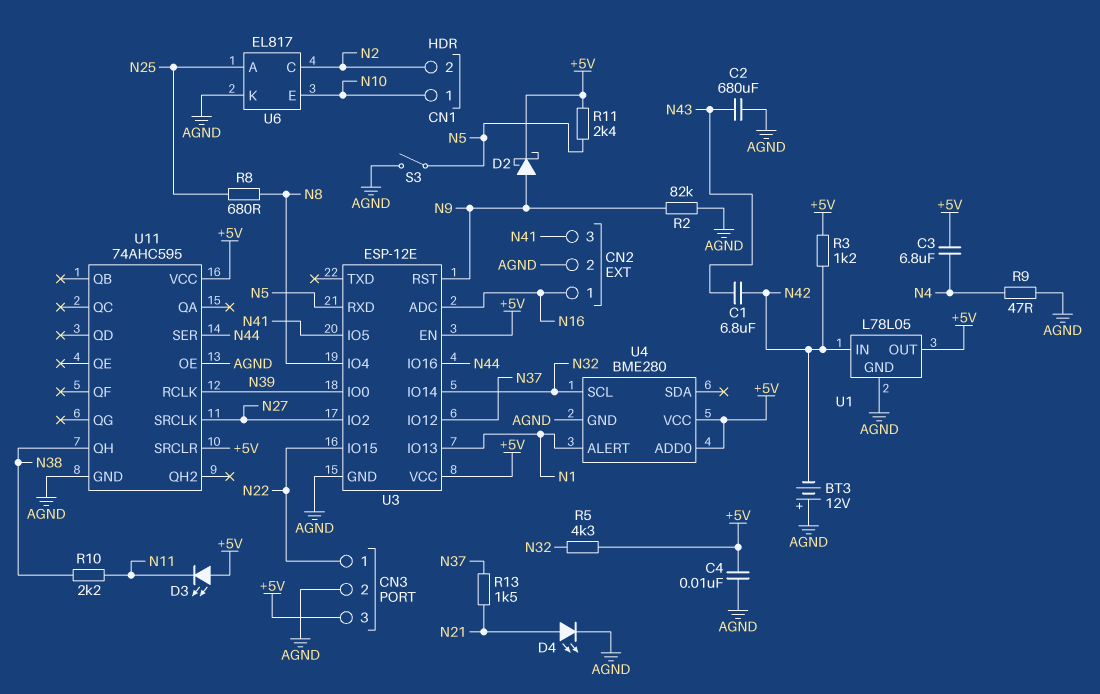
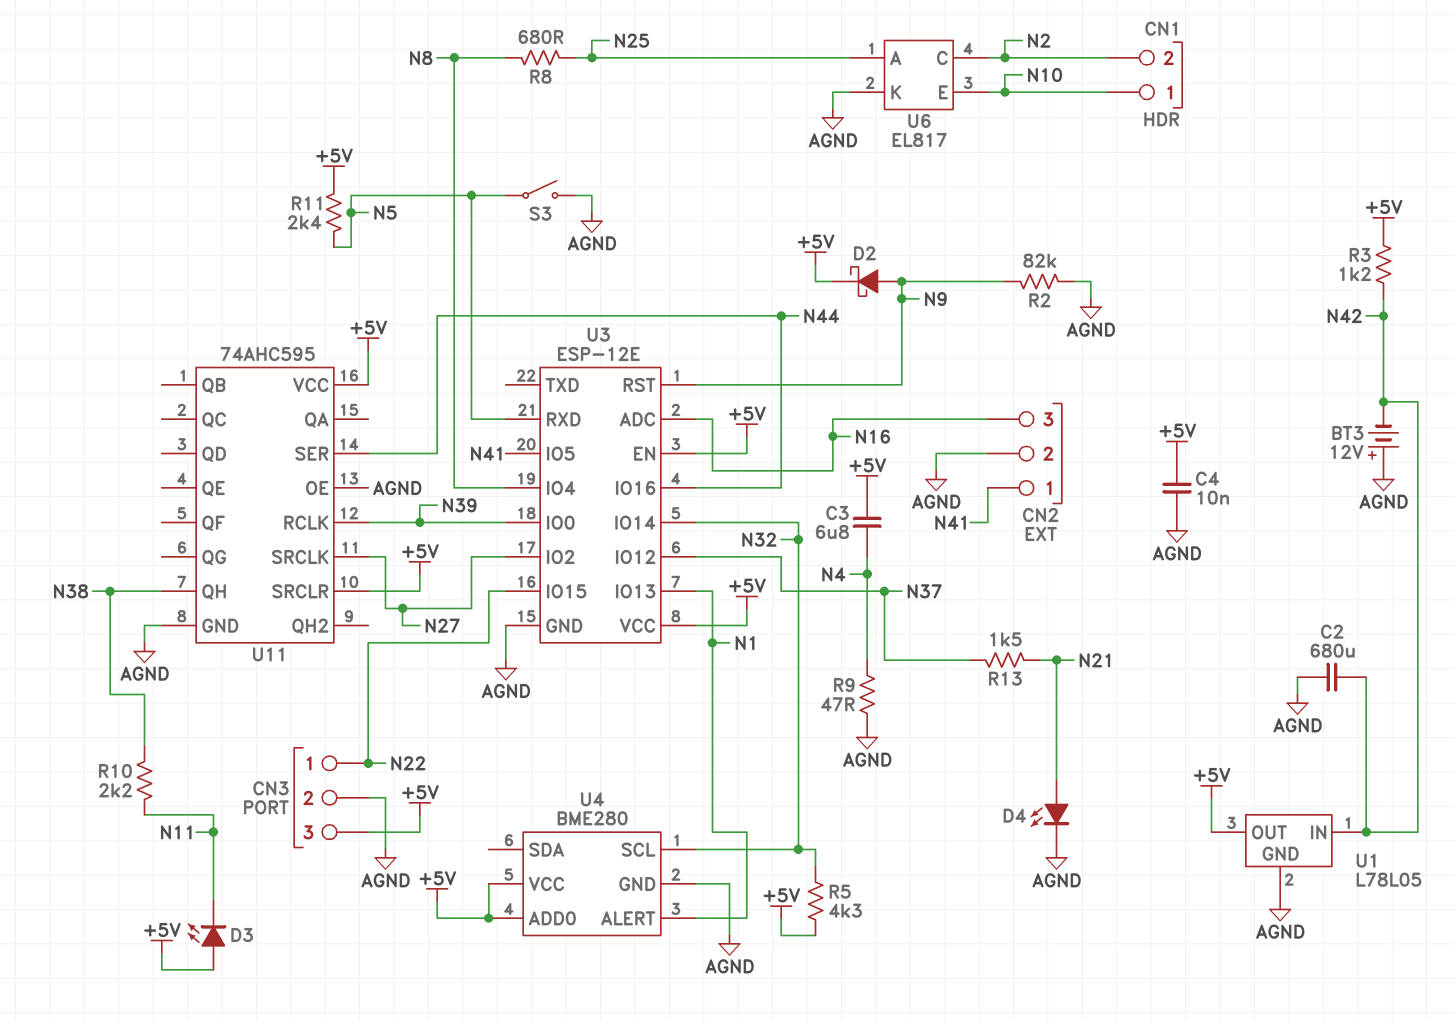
C1: 6.8uF (N42, N43) -> none
C2: 680uF (AGND, N43) -> 680uF (AGND, N42)
CN2 pin 1: N16 -> N41
CN2 pin 3: N41 -> N16

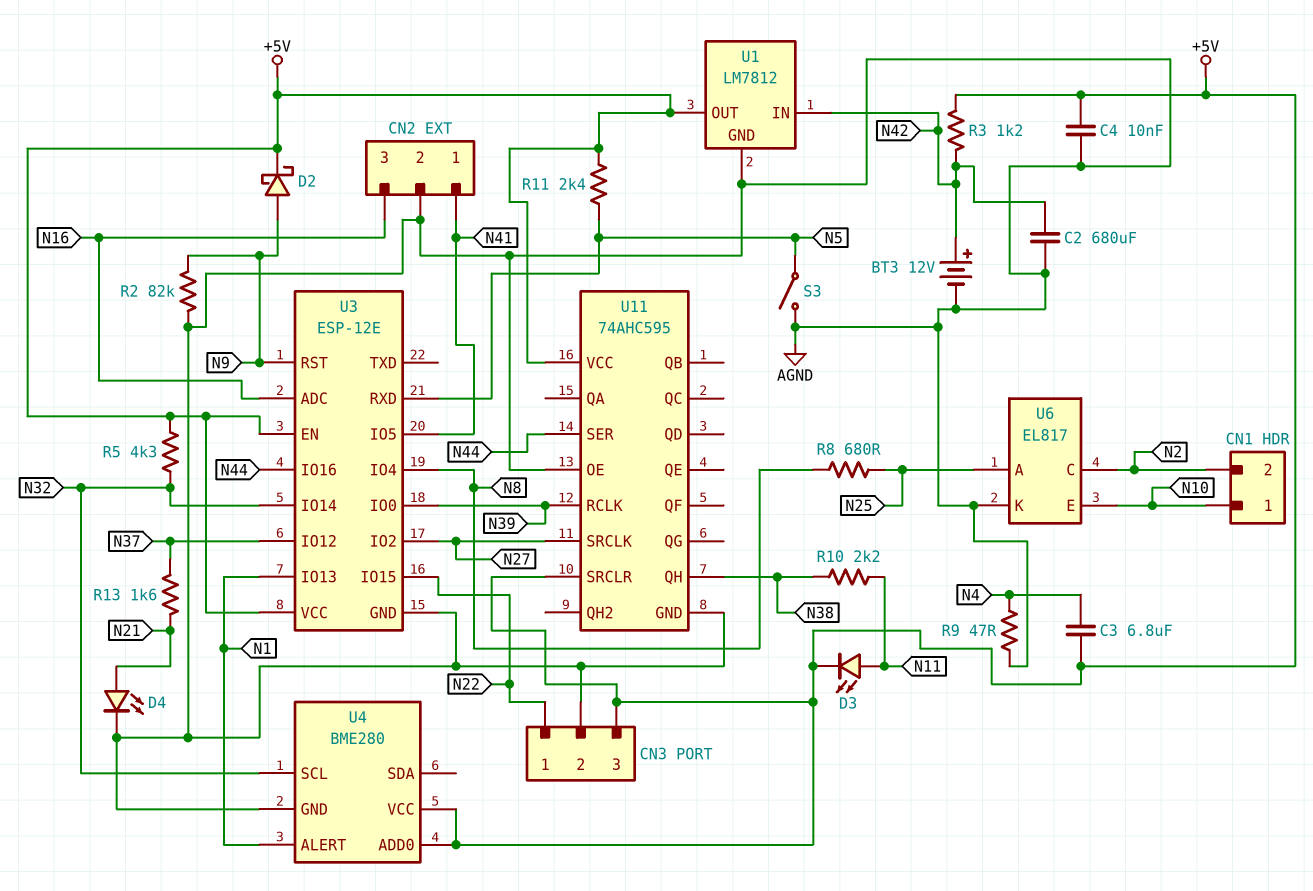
BT3: 12V (plus AGND, minus N42) -> 12V (plus N42, minus AGND)
D3: LED (A +5V, K N11) -> LED (A N11, K +5V)
R13: 1.5k (N21, N37) -> 1.6k (N21, N37)
U1: L78L05 -> LM7812

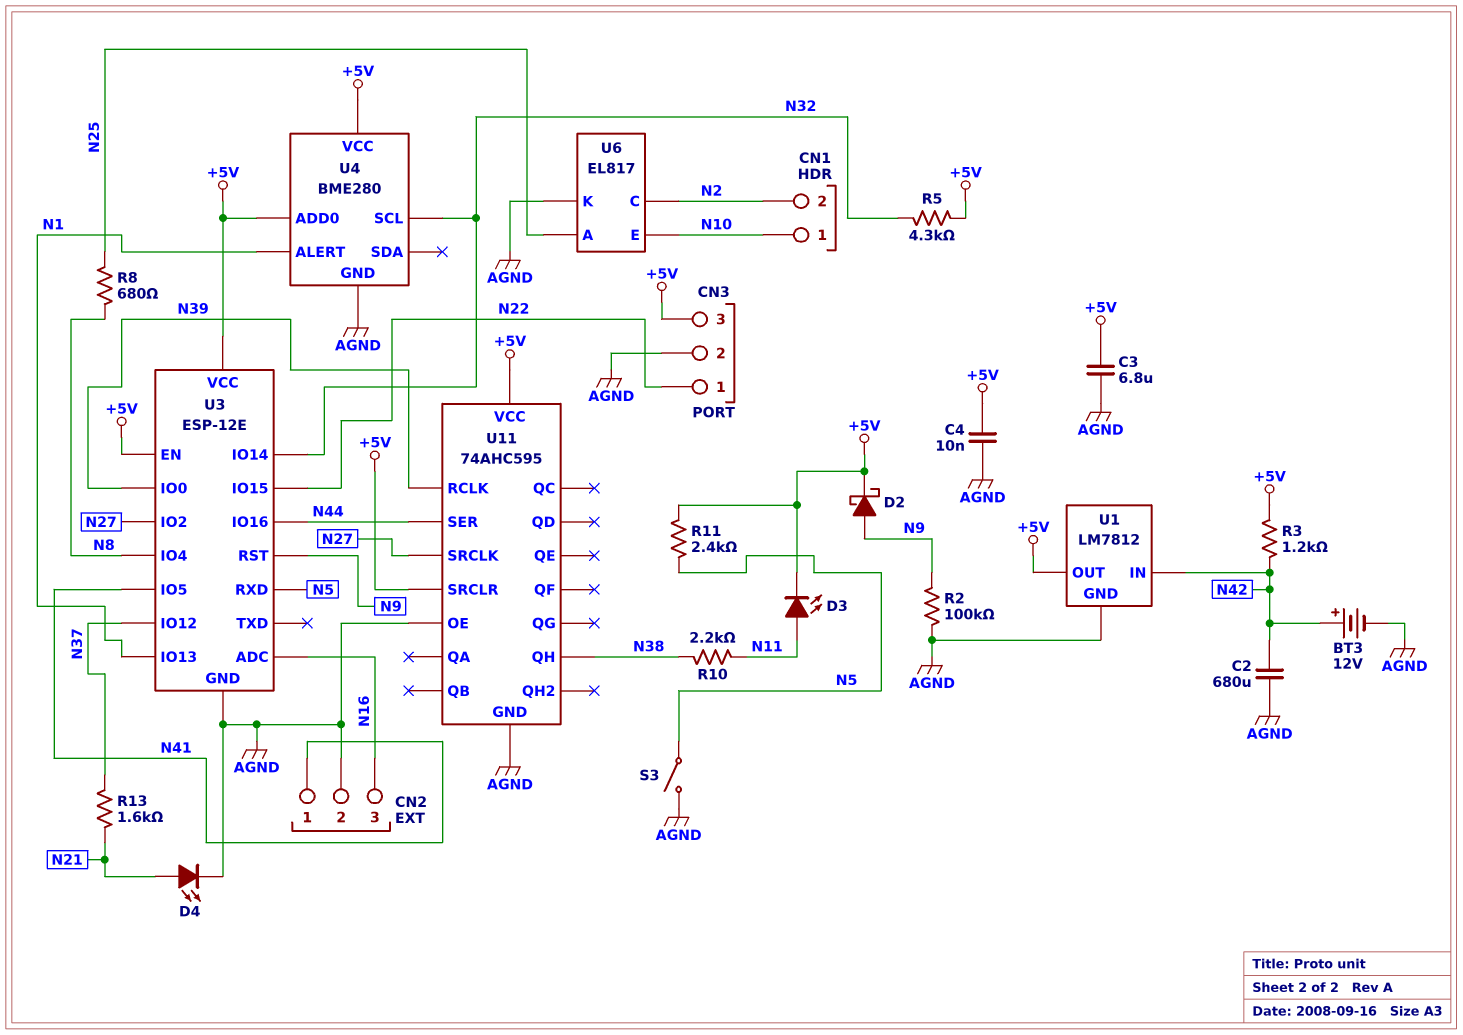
C3: 6.8uF (+5V, N4) -> 6.8uF (+5V, AGND)
R2: 82k (AGND, N9) -> 100k (AGND, N9)
R9: 47 (AGND, N4) -> none

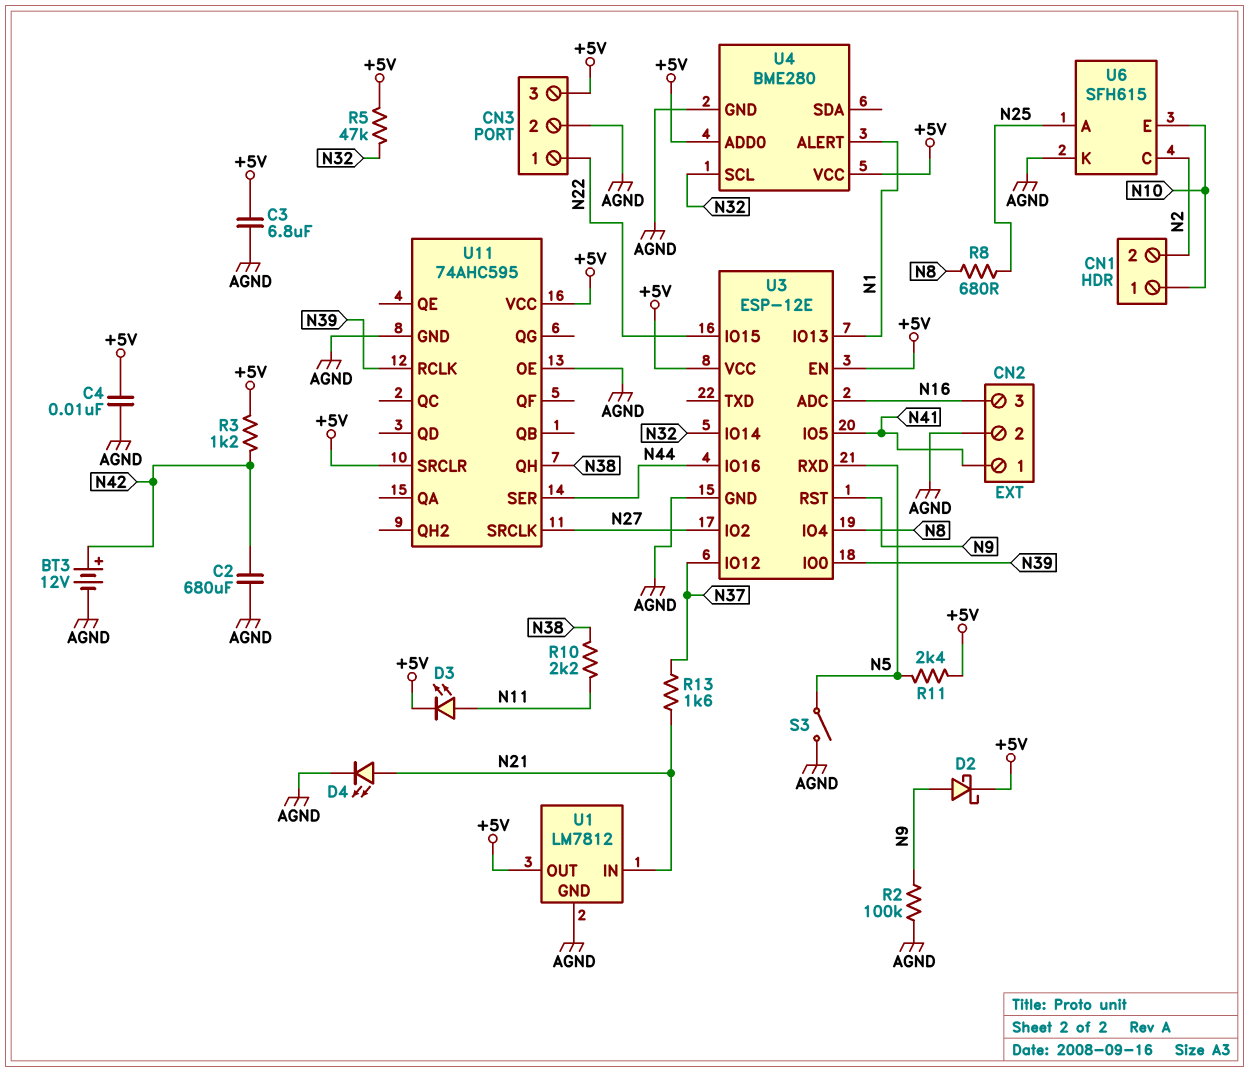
R5: 4.3k (+5V, N32) -> 47k (+5V, N32)
U1 pin IN: N42 -> N21
U6: EL817 -> SFH615

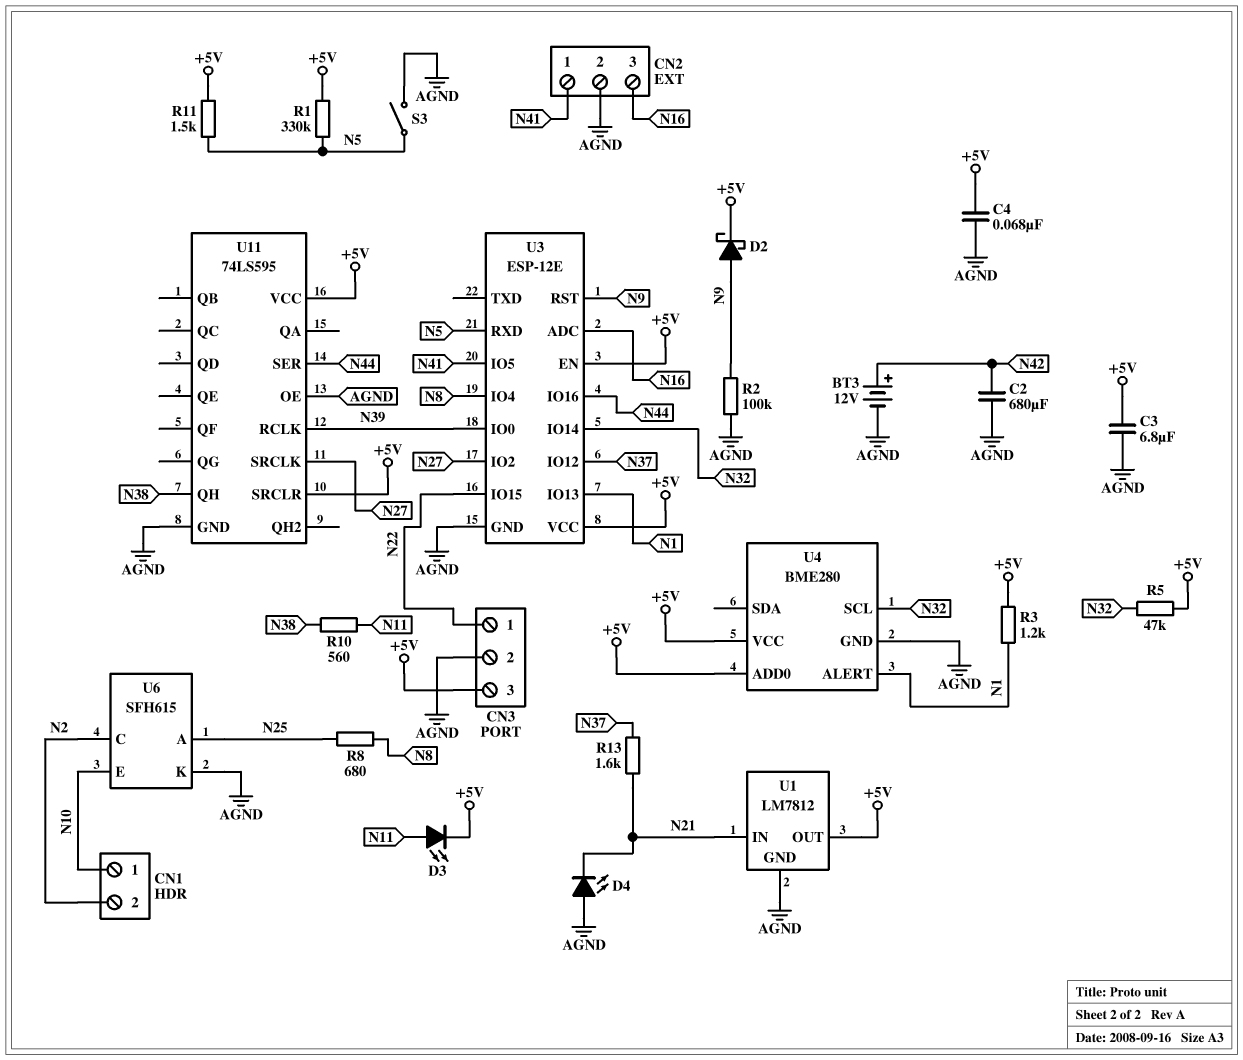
C4: 10nF (+5V, AGND) -> 68nF (+5V, AGND)
D4: LED (A N21, K AGND) -> LED (A AGND, K N21)
R1: none -> 330k (+5V, N5)
R3: 1.2k (+5V, N42) -> 1.2k (+5V, N1)
R10: 2.2k (N11, N38) -> 560 (N11, N38)
R11: 2.4k (+5V, N5) -> 1.5k (+5V, N5)
U11: 74AHC595 -> 74LS595

